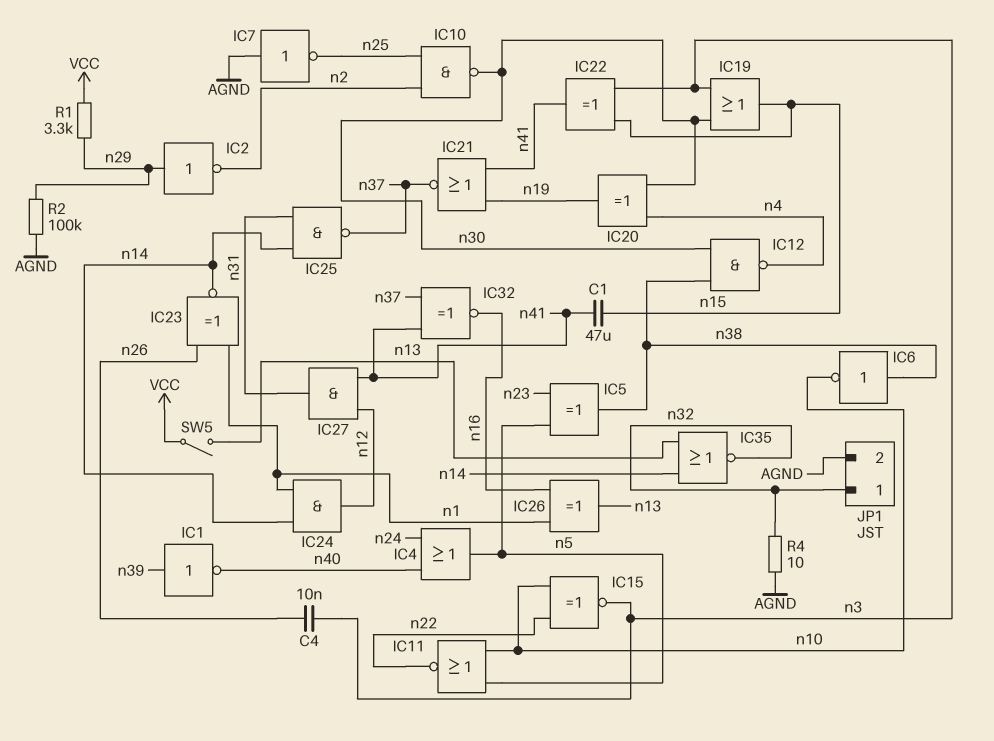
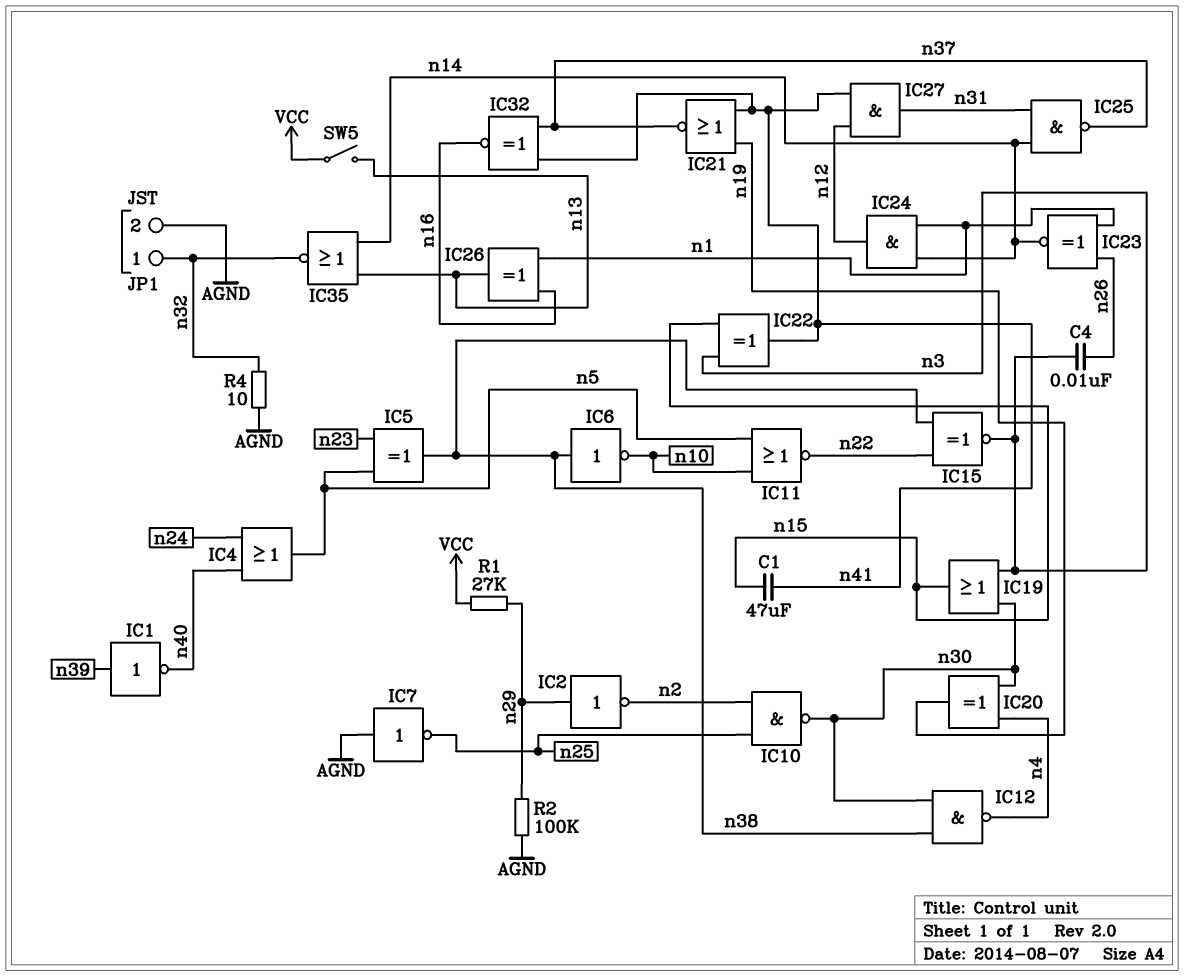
IC15: XNOR (in n10, in n22, out n3) -> XNOR (in n22, in n38, out n3)
R1: 3.3k (VCC, n29) -> 27k (VCC, n29)

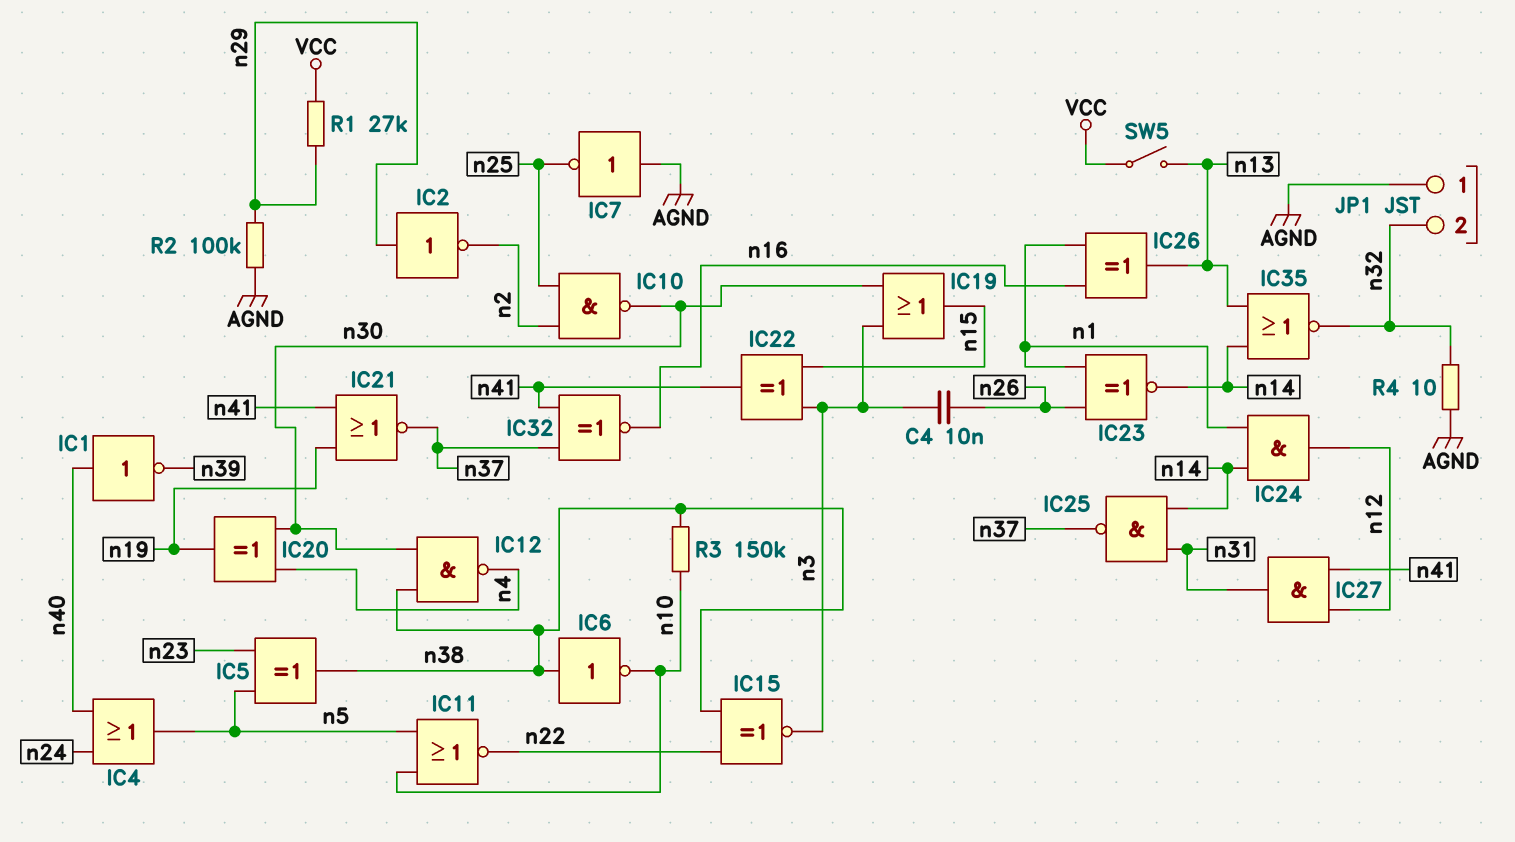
C1: 47uF (n15, n41) -> none
IC1: NOT (in n39, out n40) -> NOT (in n40, out n39)
JP1 pin 1: n32 -> AGND
JP1 pin 2: AGND -> n32
R3: none -> 150k (n10, n38)

